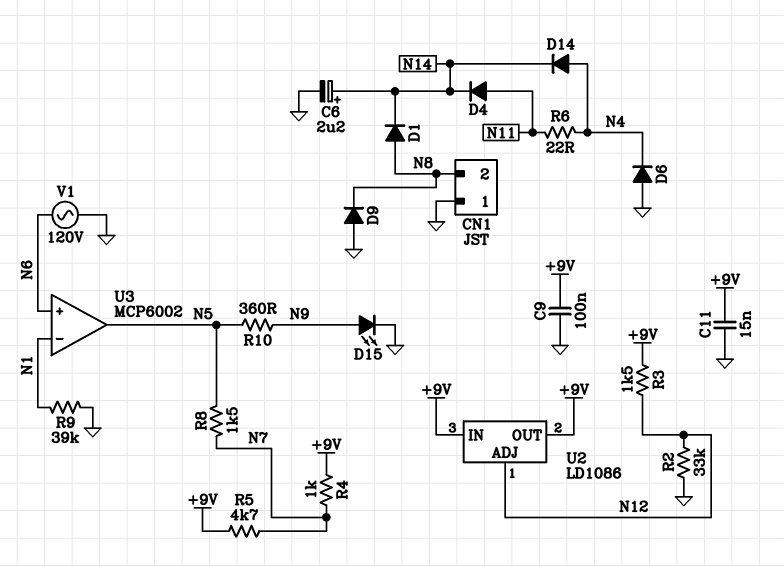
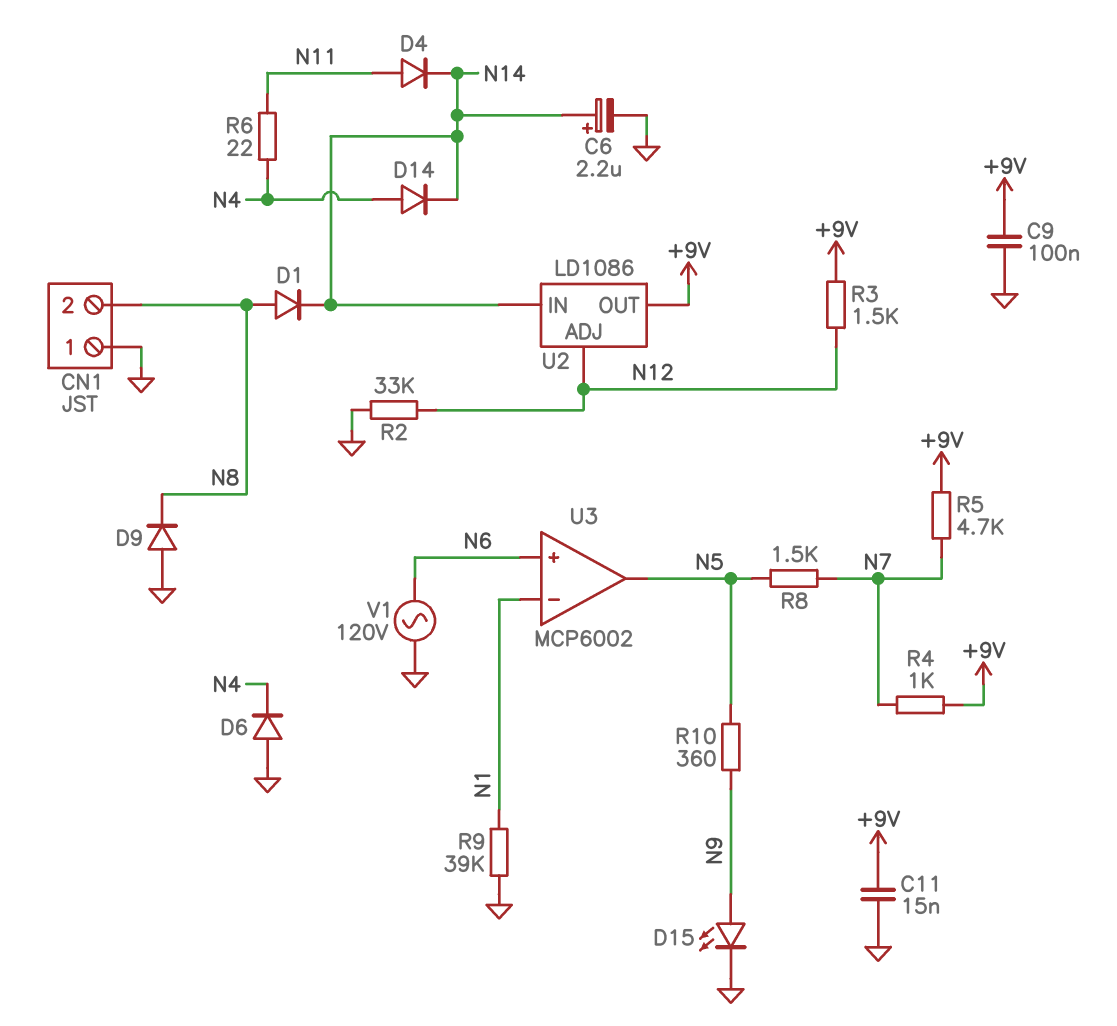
U2 pin IN: +9V -> N14

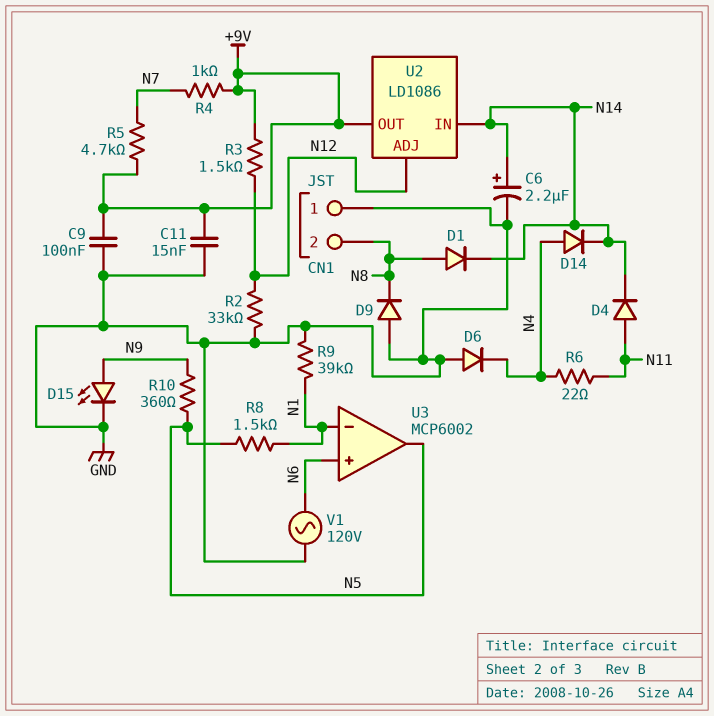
R8: 1.5k (N5, N7) -> 1.5k (N1, N5)

